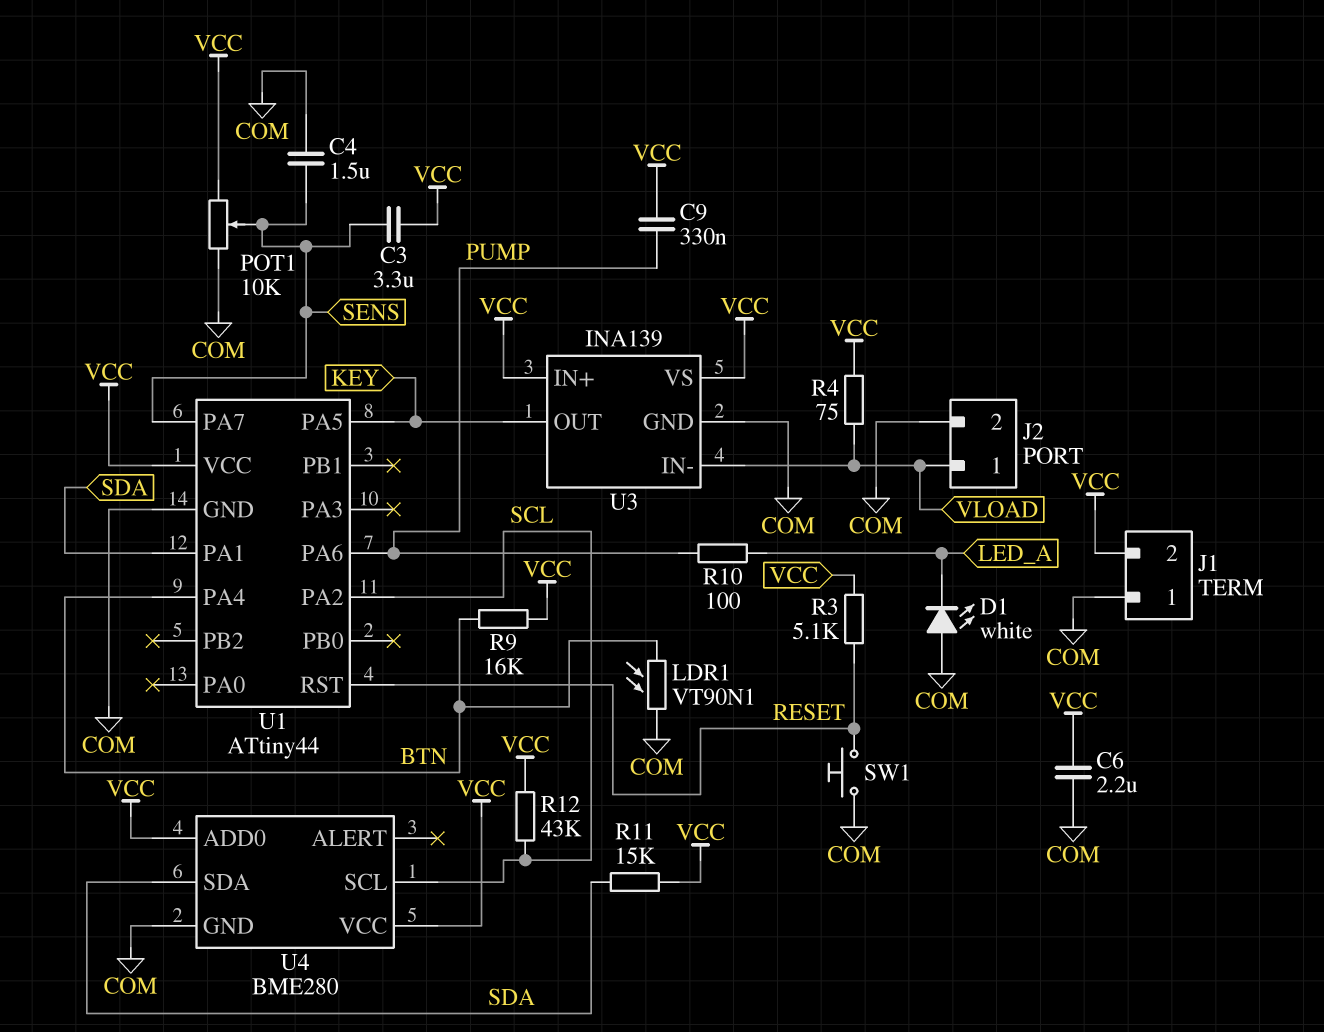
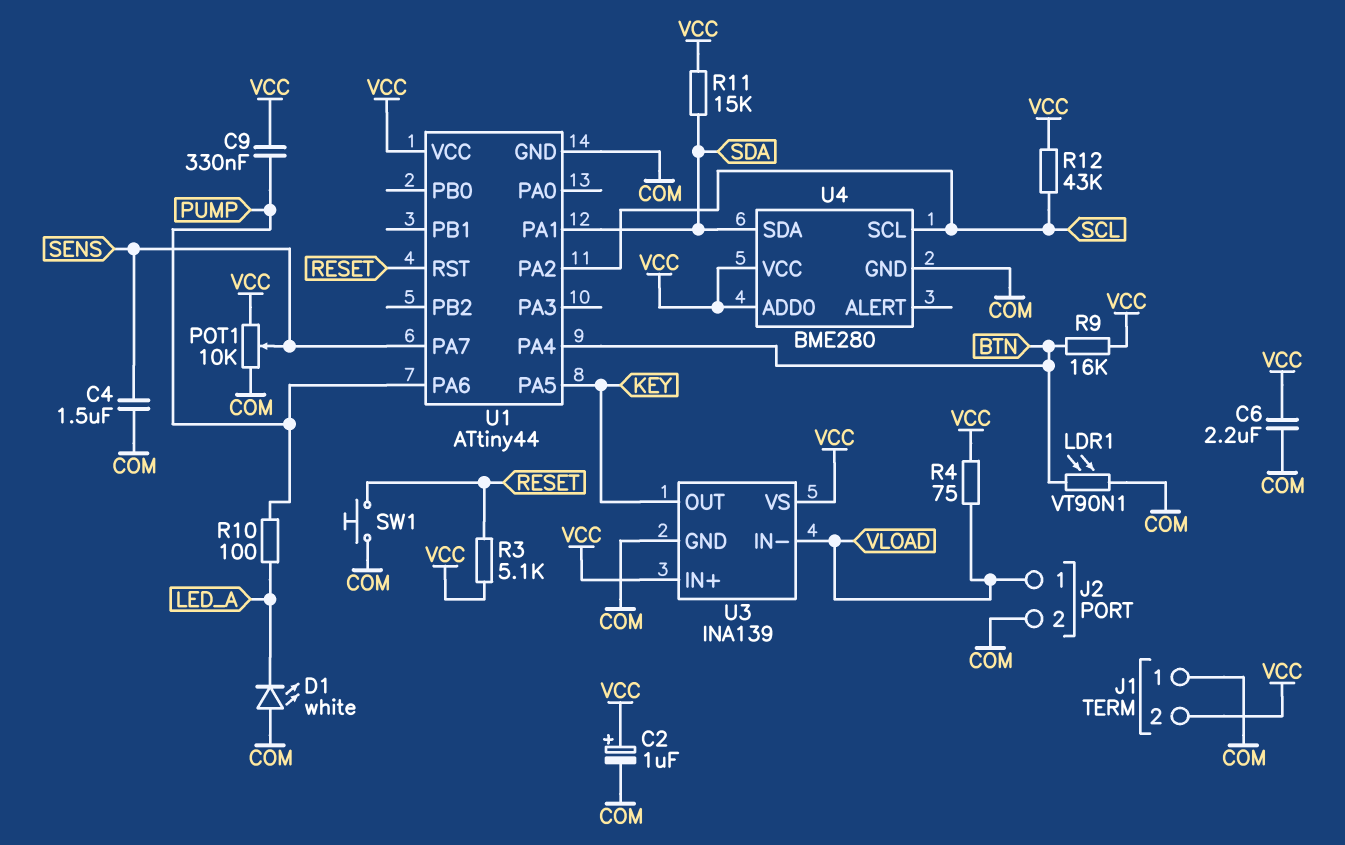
C2: none -> 1uF (plus VCC, minus COM)
C3: 3.3uF (SENS, VCC) -> none

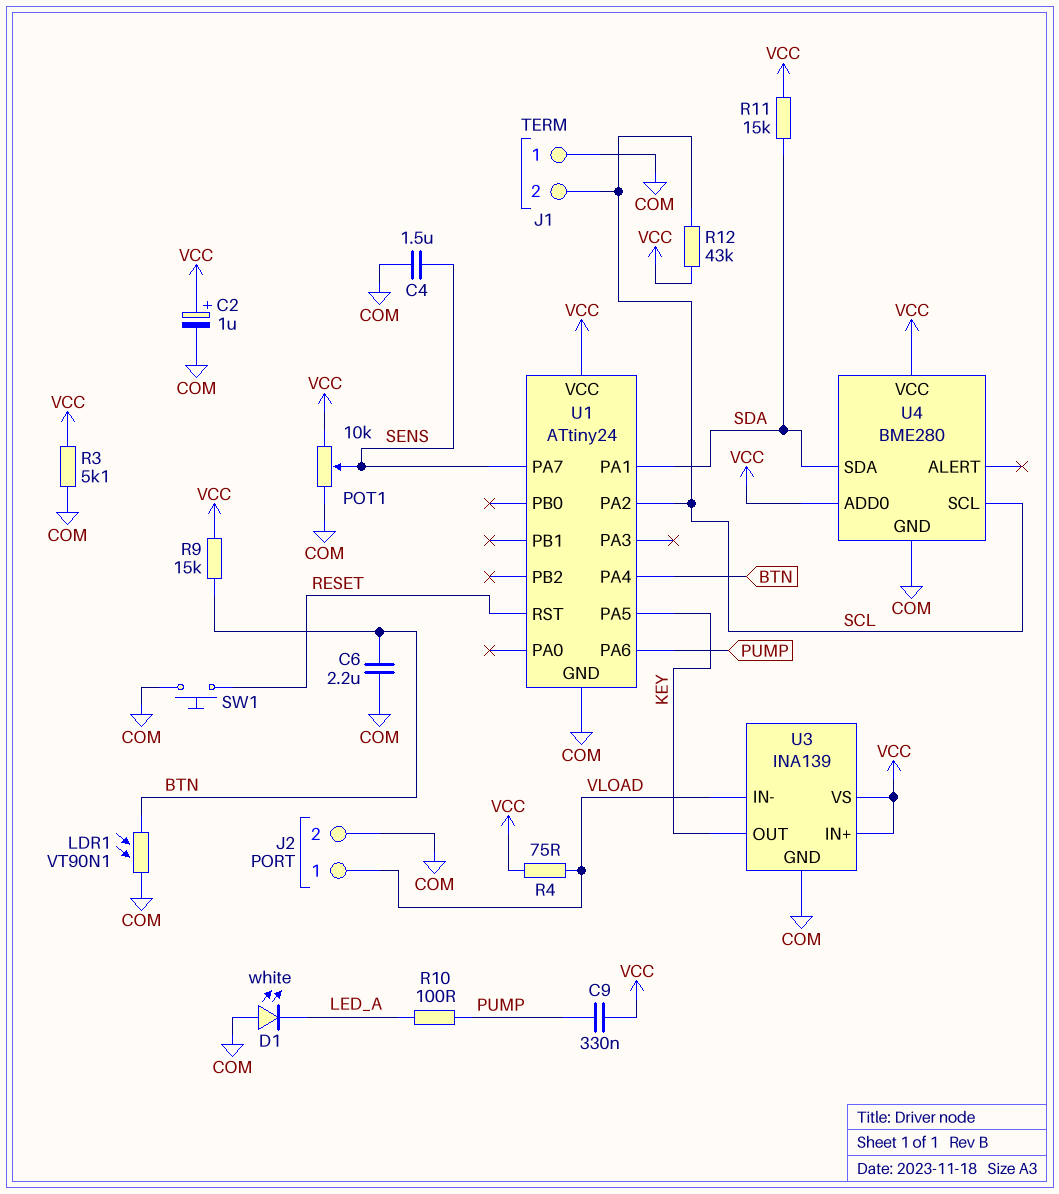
C6: 2.2uF (COM, VCC) -> 2.2uF (BTN, COM)
J1 pin 2: VCC -> SCL
R3: 5.1k (RESET, VCC) -> 5.1k (COM, VCC)
R9: 16k (BTN, VCC) -> 15k (BTN, VCC)
U1: ATtiny44 -> ATtiny24

